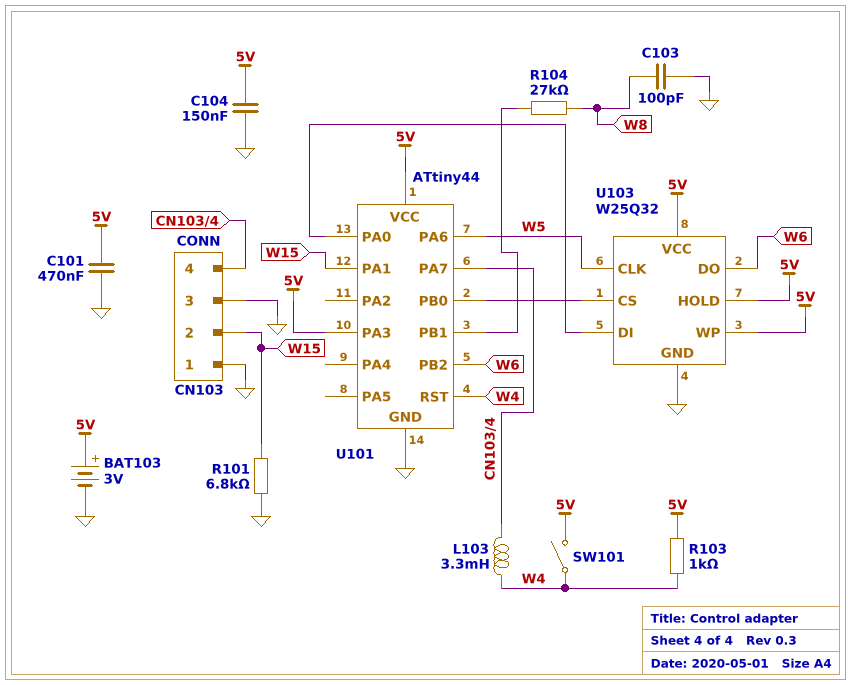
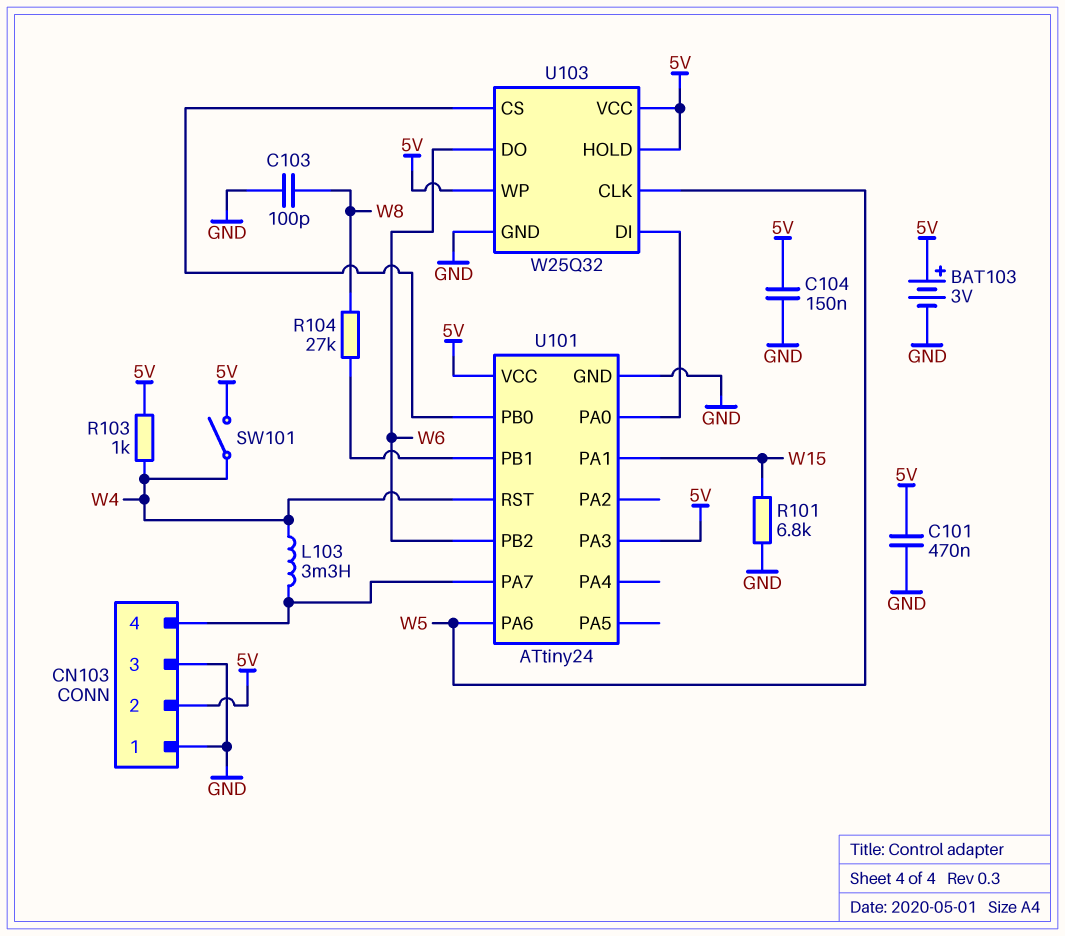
CN103 pin 2: W15 -> 5V
U101: ATtiny44 -> ATtiny24

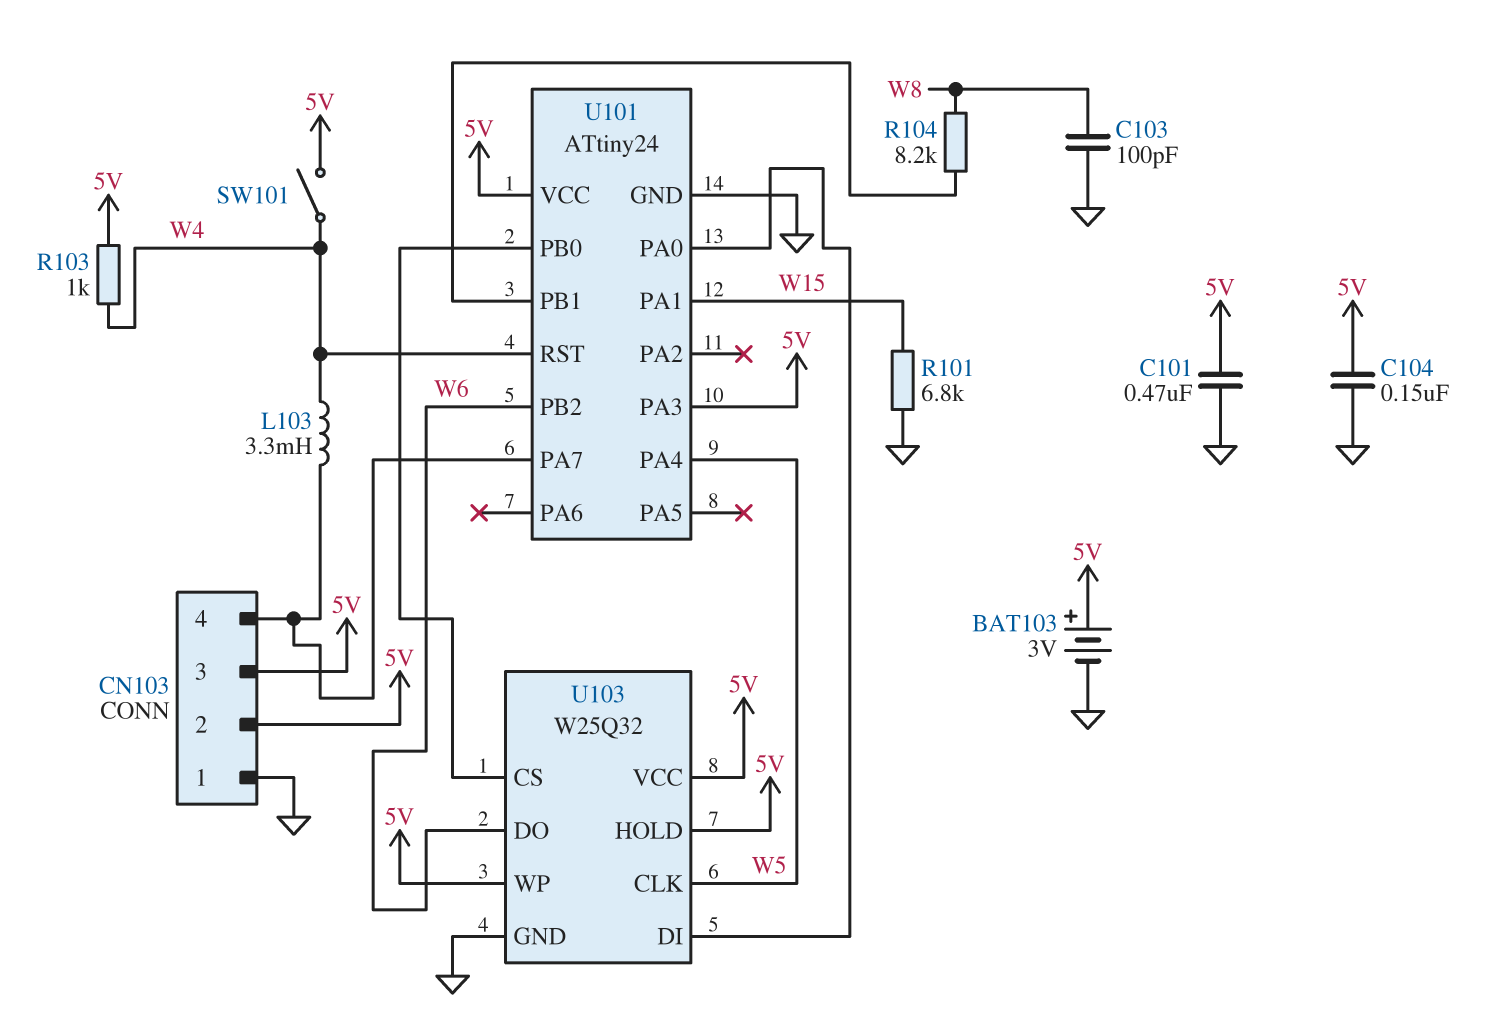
CN103 pin 3: GND -> 5V
R104: 27k (U101/PB1, W8) -> 8.2k (U101/PB1, W8)
U101 pin PA4: none -> W5
U101 pin PA6: W5 -> none

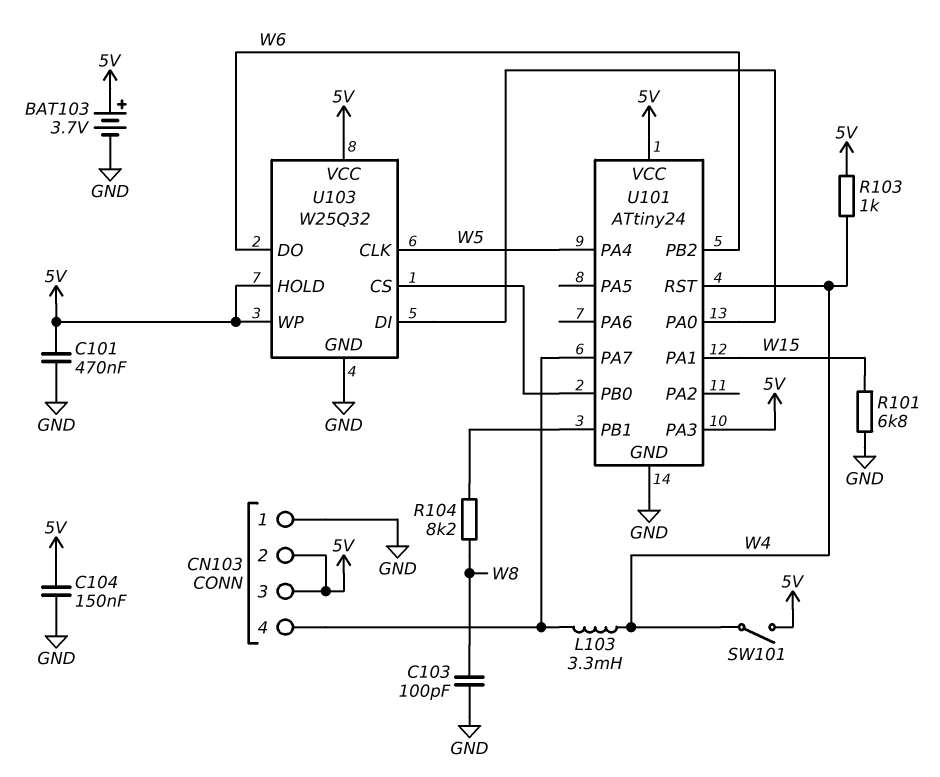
BAT103: 3V (plus 5V, minus GND) -> 3.7V (plus 5V, minus GND)

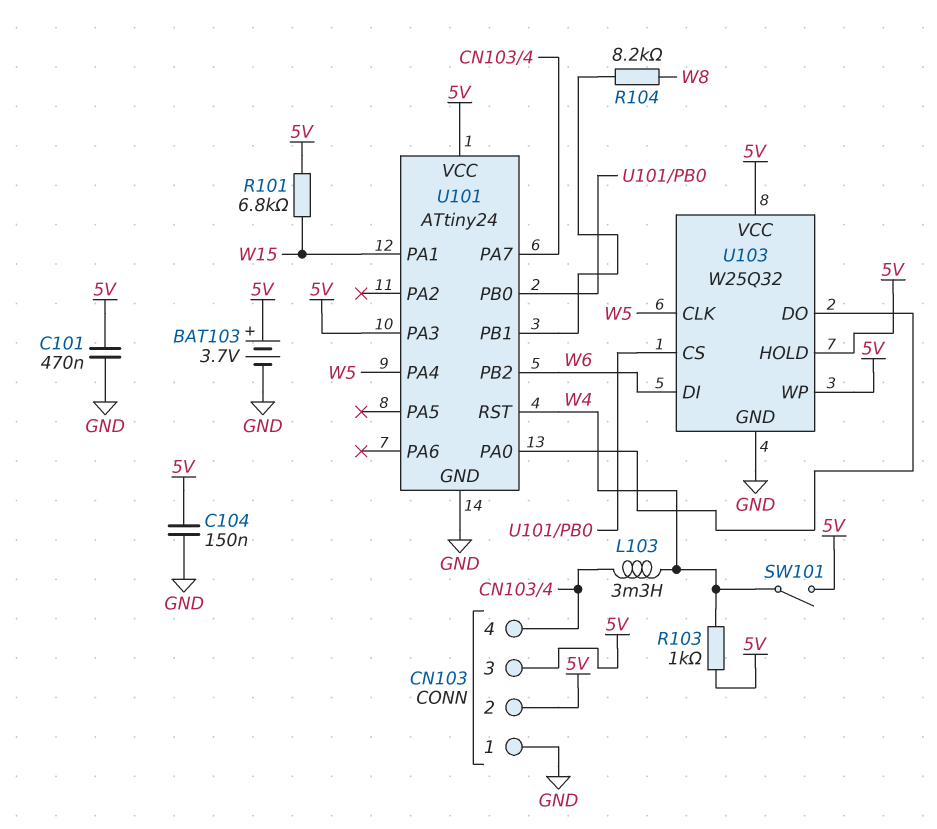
C103: 100pF (GND, W8) -> none
R101: 6.8k (GND, W15) -> 6.8k (5V, W15)
U103 pin DI: U101/PA0 -> W6
U103 pin DO: W6 -> U101/PA0

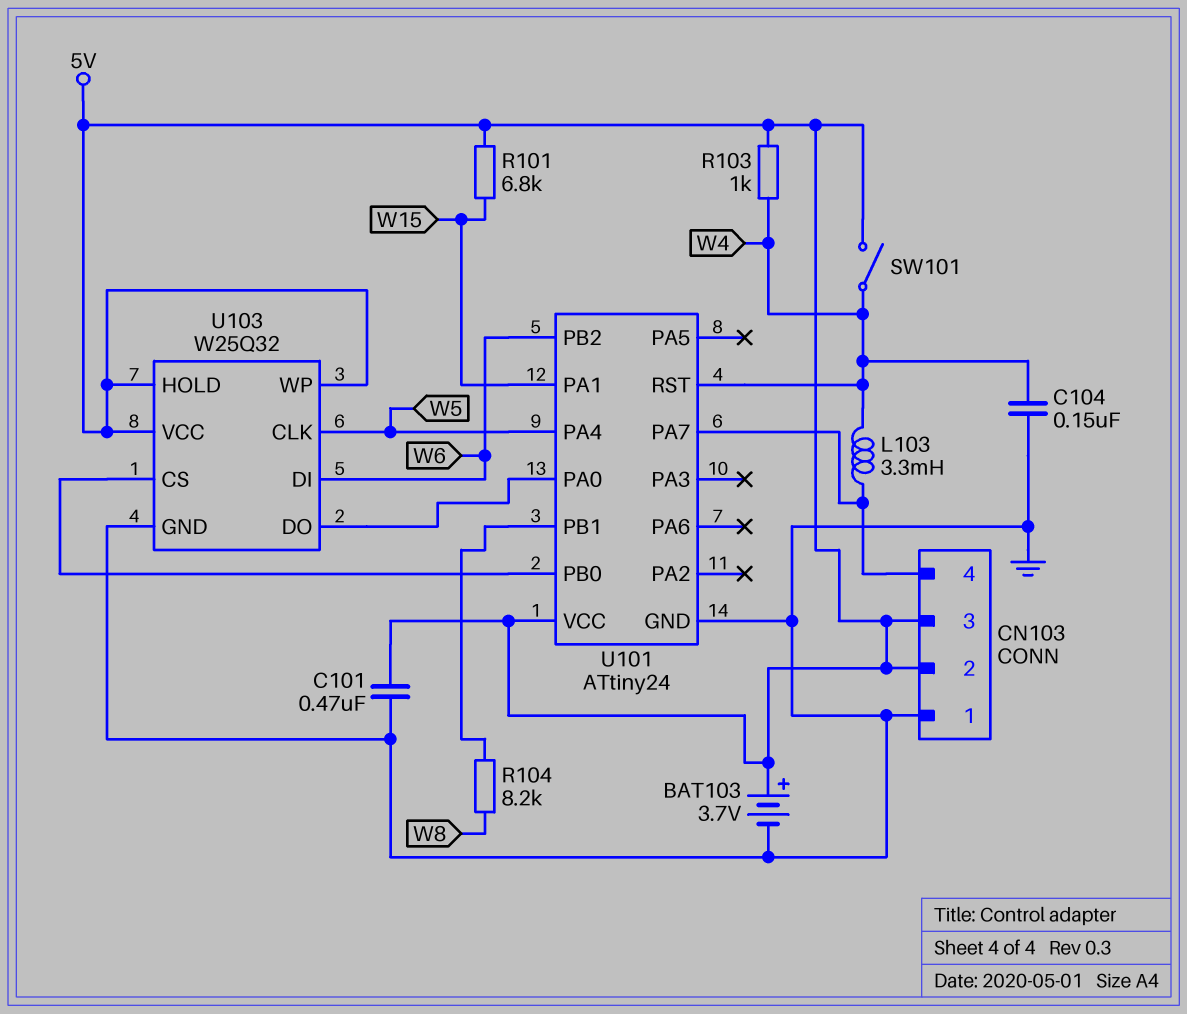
C104: 150nF (5V, GND) -> 150nF (GND, W4)
U101 pin PA3: 5V -> none

